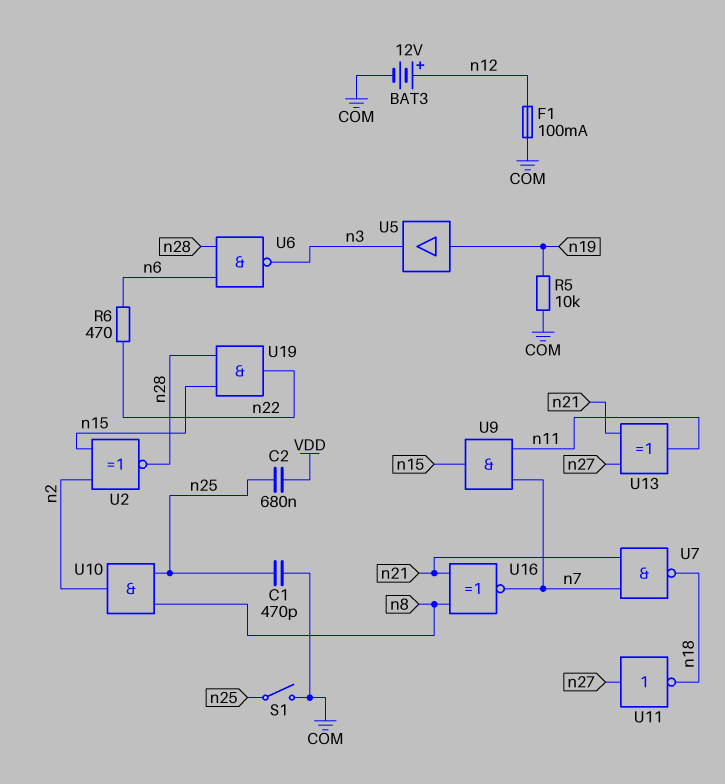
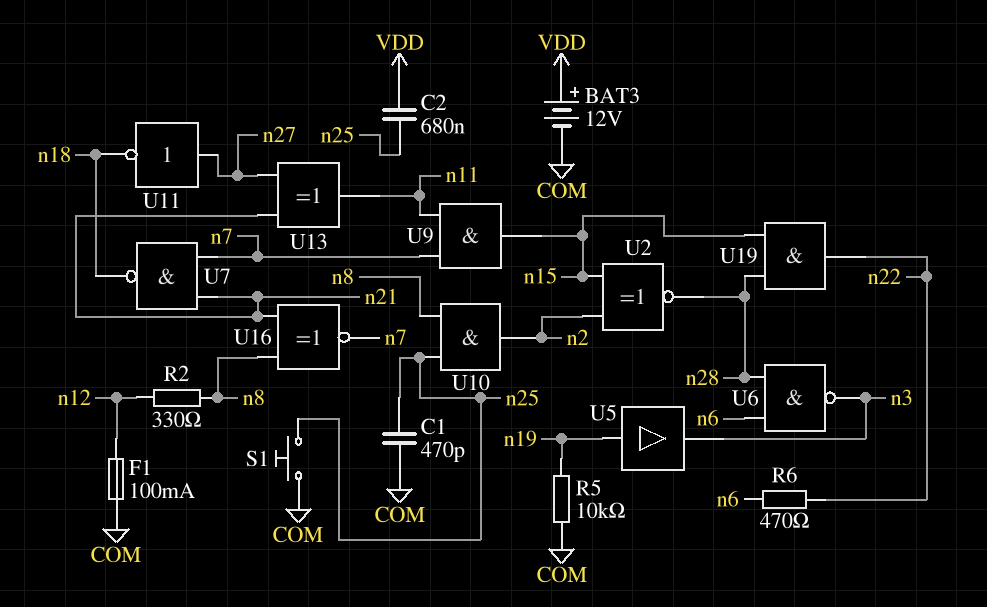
BAT3: 12V (plus n12, minus COM) -> 12V (plus VDD, minus COM)
R2: none -> 330 (n8, n12)
S1: switch (COM, n25) -> button (COM, n25)

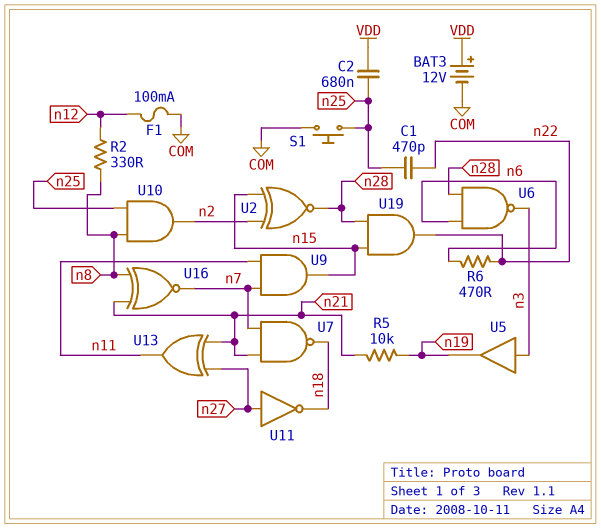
C1: 470pF (COM, n25) -> 470pF (n22, n25)
R5: 10k (COM, n19) -> 10k (n19, n21)
U5: buffer (in n19, out n3) -> buffer (in n3, out n19)

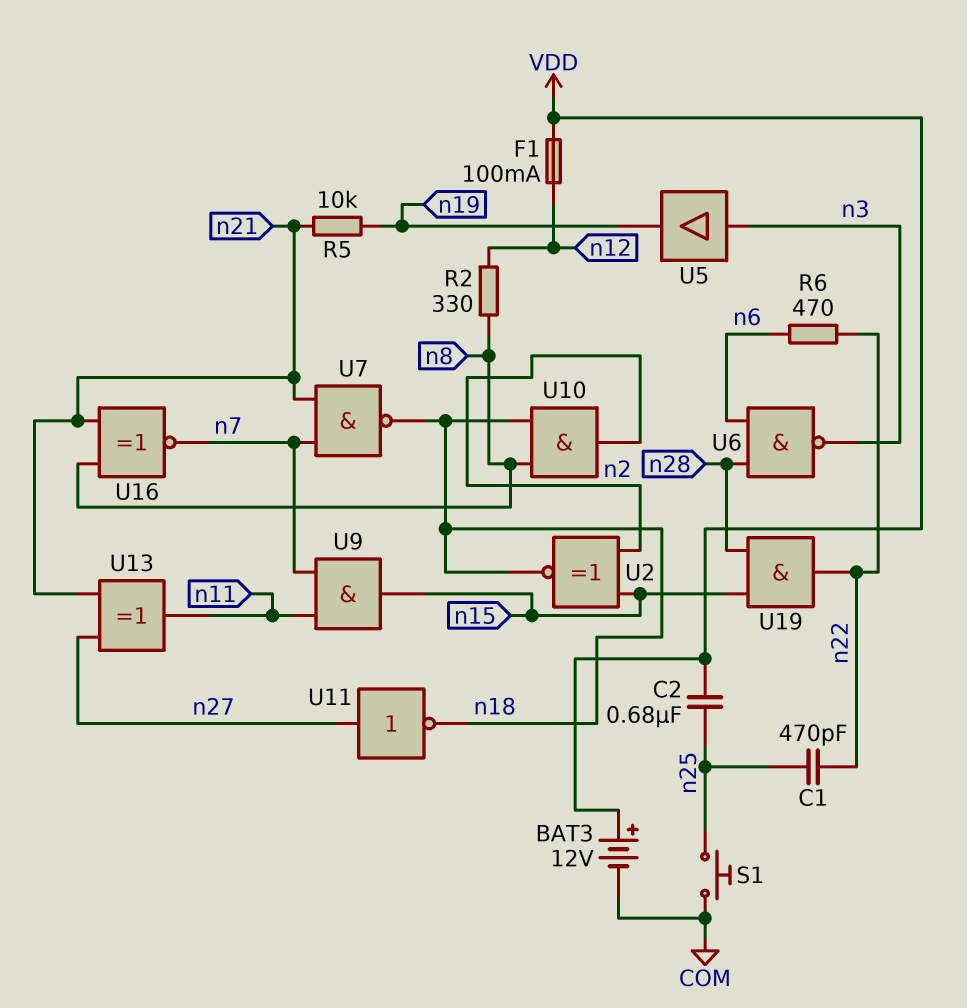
F1: 100mA (COM, n12) -> 100mA (VDD, n12)
U2: XNOR (in n2, in n15, out n28) -> XNOR (in n2, in n15, out n18)
U10: AND (in n8, in n25, out n2) -> AND (in n8, in n18, out n2)

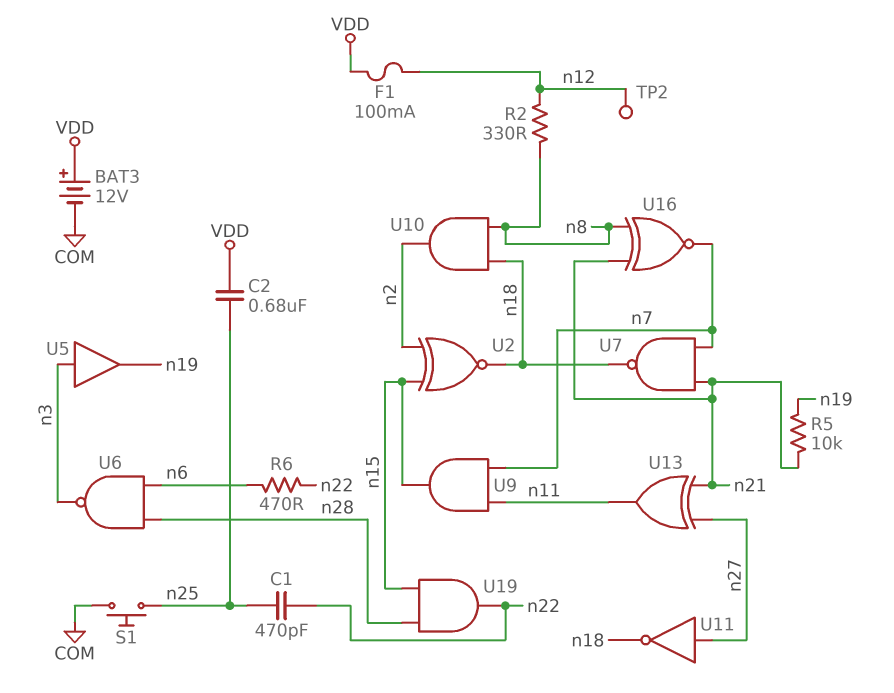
TP2: none -> test point (n12)

